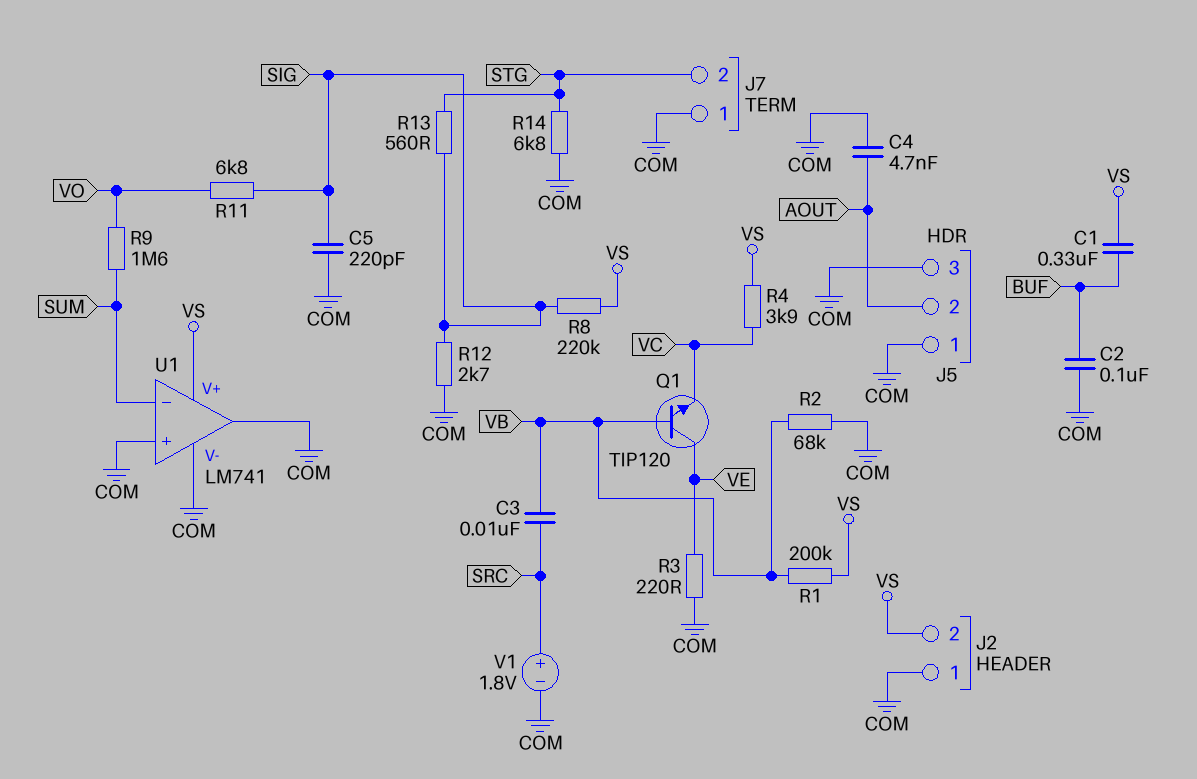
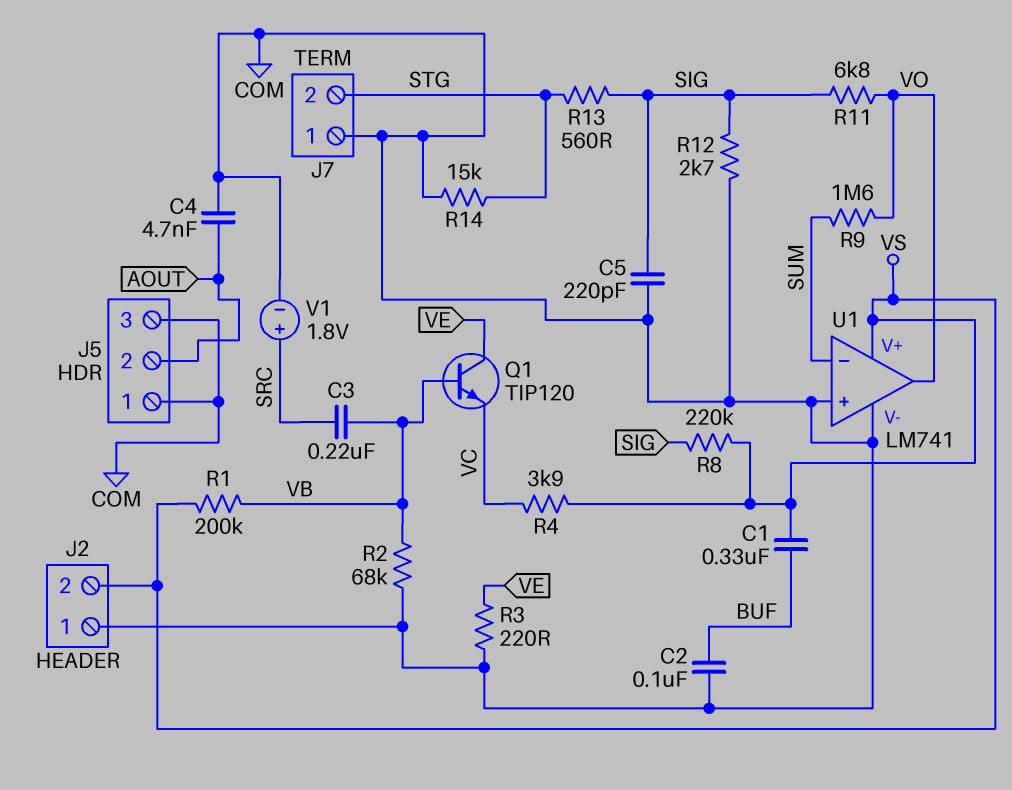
C3: 10nF (SRC, VB) -> 220nF (SRC, VB)
R14: 6.8k (COM, STG) -> 15k (COM, STG)
U1 pin out: COM -> VO

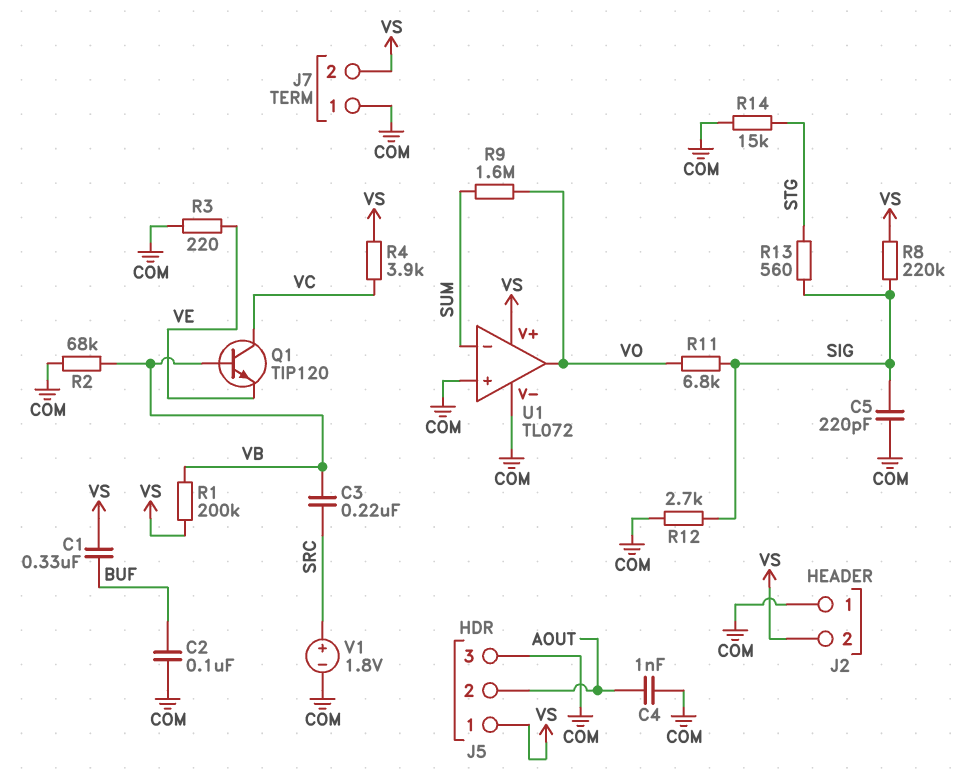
C4: 4.7nF (AOUT, COM) -> 1nF (AOUT, COM)
J5 pin 1: COM -> VS
J7 pin 2: STG -> VS
Q1: NPN TIP120 (B VB, C VE, E VC) -> NPN TIP120 (B VB, C VC, E VE)
U1: LM741 -> TL072

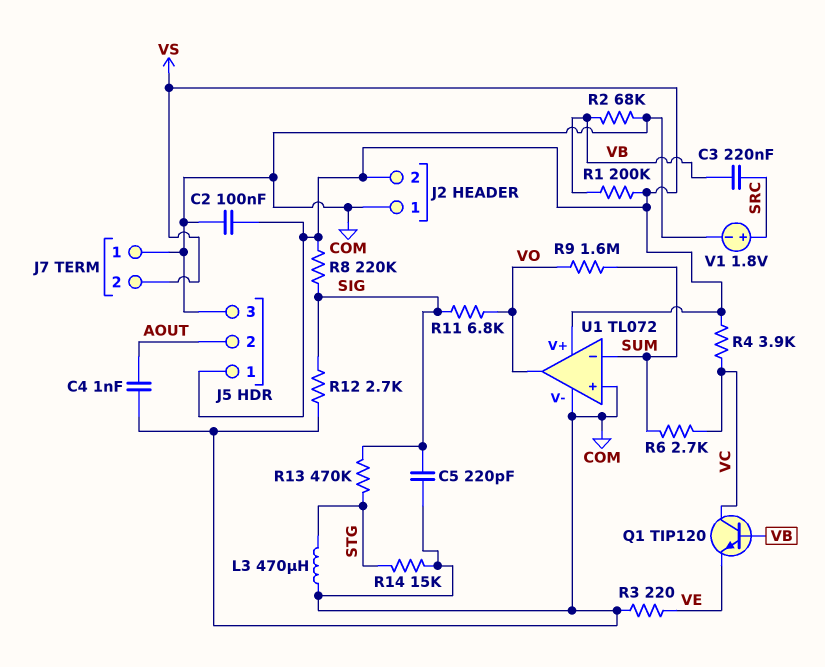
C1: 330nF (BUF, VS) -> none
C2: 100nF (BUF, COM) -> 100nF (COM, VS)
L3: none -> 470uH (COM, STG)
R6: none -> 2.7k (SUM, VC)
R13: 560 (SIG, STG) -> 470k (SIG, STG)

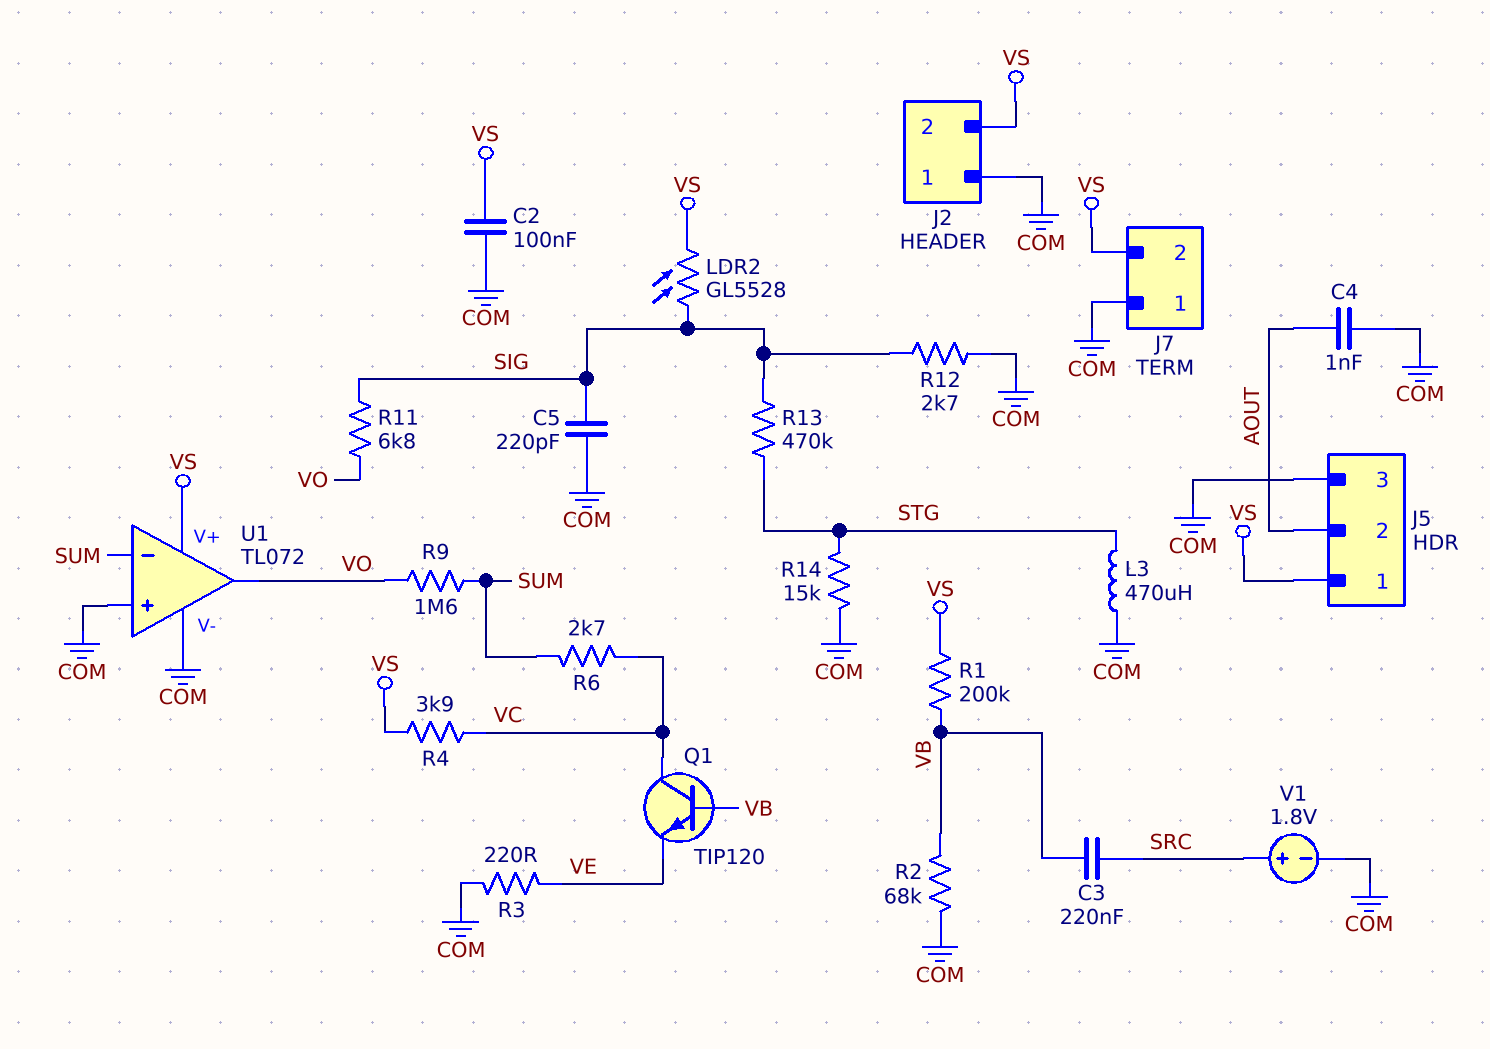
LDR2: none -> GL5528 (SIG, VS)
R8: 220k (SIG, VS) -> none

